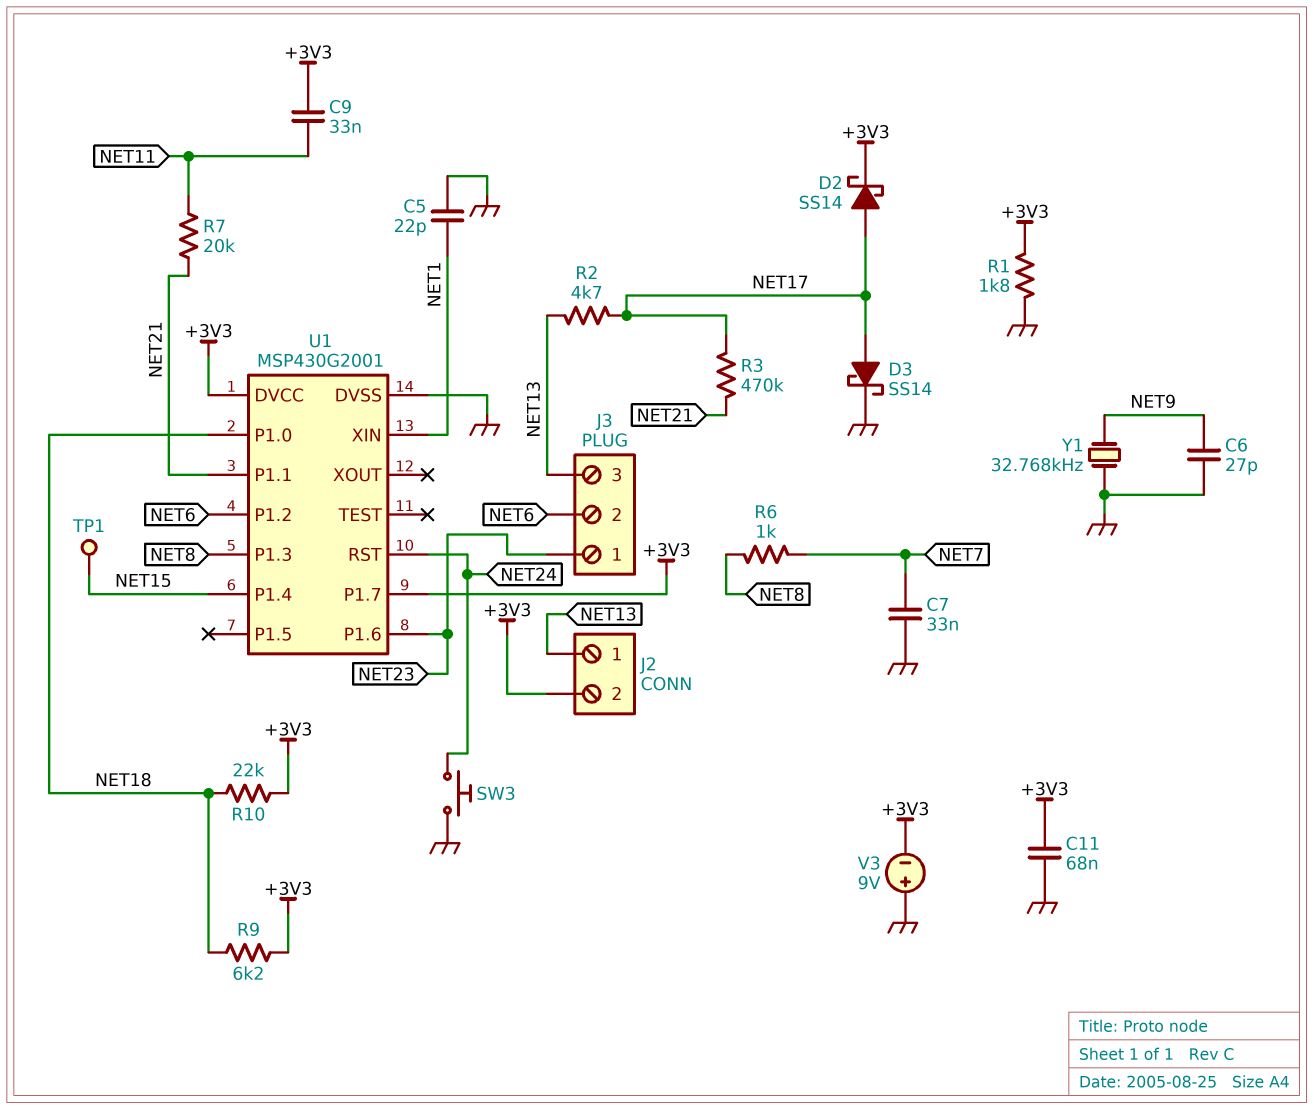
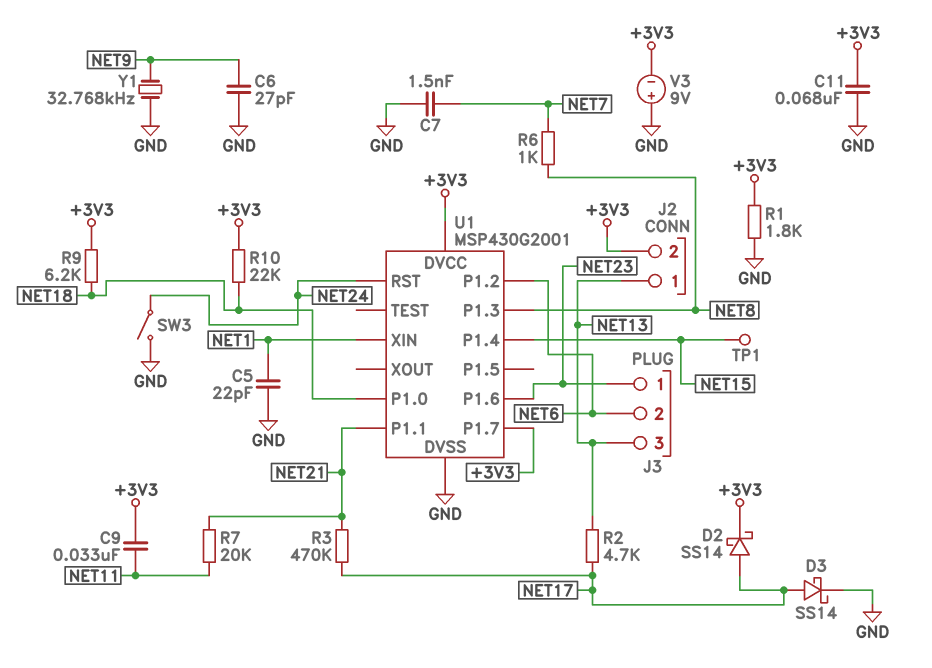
C7: 33nF (GND, NET7) -> 1.5nF (GND, NET7)
SW3: button (GND, NET24) -> switch (GND, NET24)

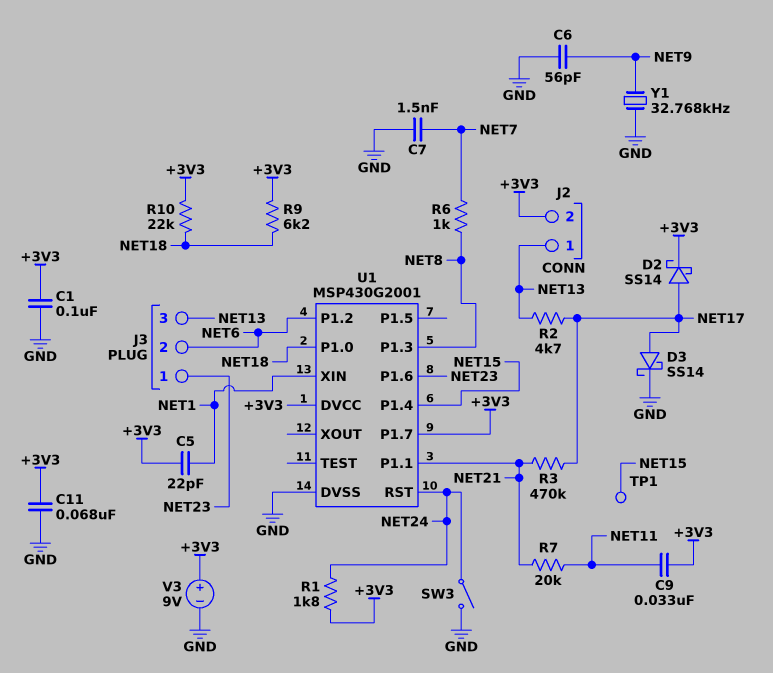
C1: none -> 100nF (+3V3, GND)
C5: 22pF (GND, NET1) -> 22pF (+3V3, NET1)
C6: 27pF (GND, NET9) -> 56pF (GND, NET9)
R1: 1.8k (+3V3, GND) -> 1.8k (+3V3, NET24)
V3: 9V (plus GND, minus +3V3) -> 9V (plus +3V3, minus GND)

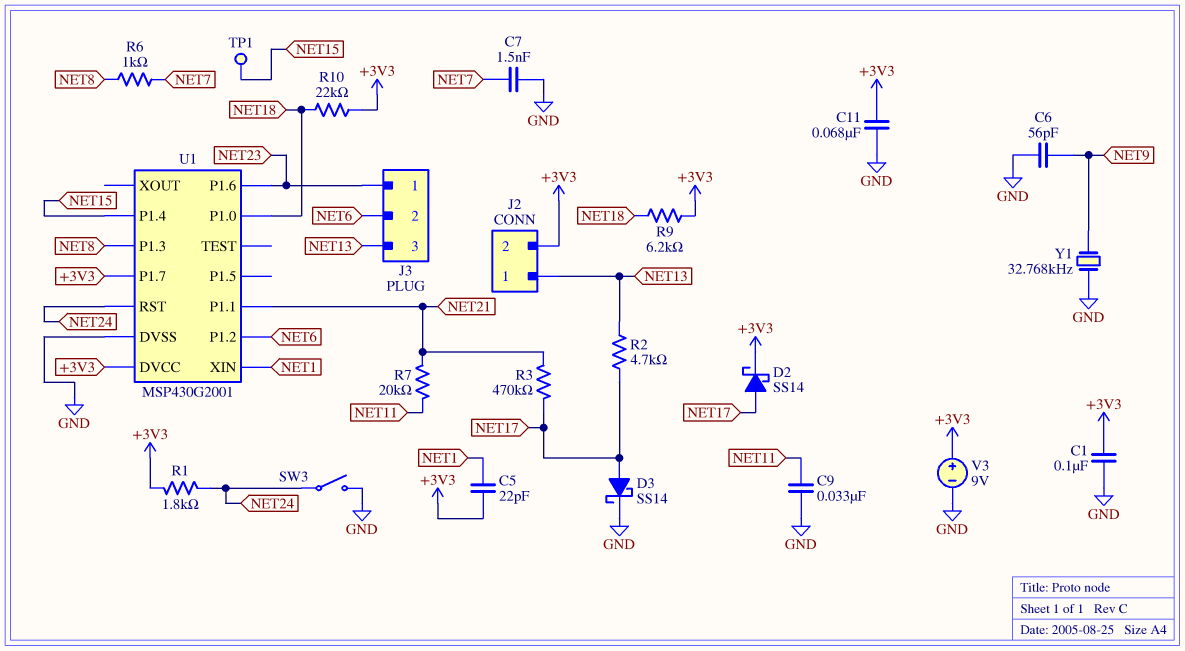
C9: 33nF (+3V3, NET11) -> 33nF (GND, NET11)

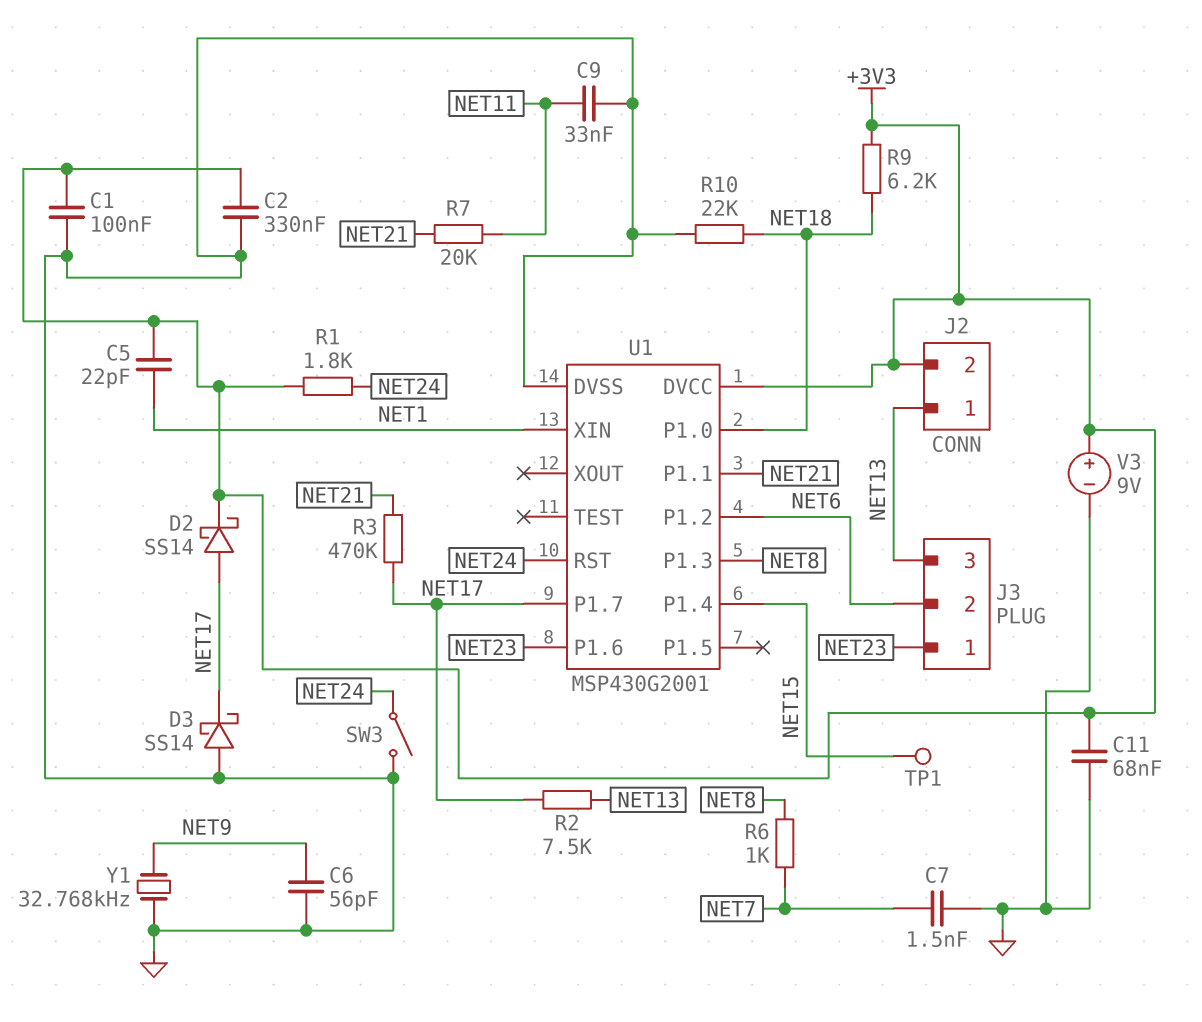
C2: none -> 330nF (+3V3, GND)
D3: schottky SS14 (A NET17, K GND) -> schottky SS14 (A GND, K NET17)
R2: 4.7k (NET13, NET17) -> 7.5k (NET13, NET17)
R10: 22k (+3V3, NET18) -> 22k (GND, NET18)
U1 pin P1.7: +3V3 -> NET17

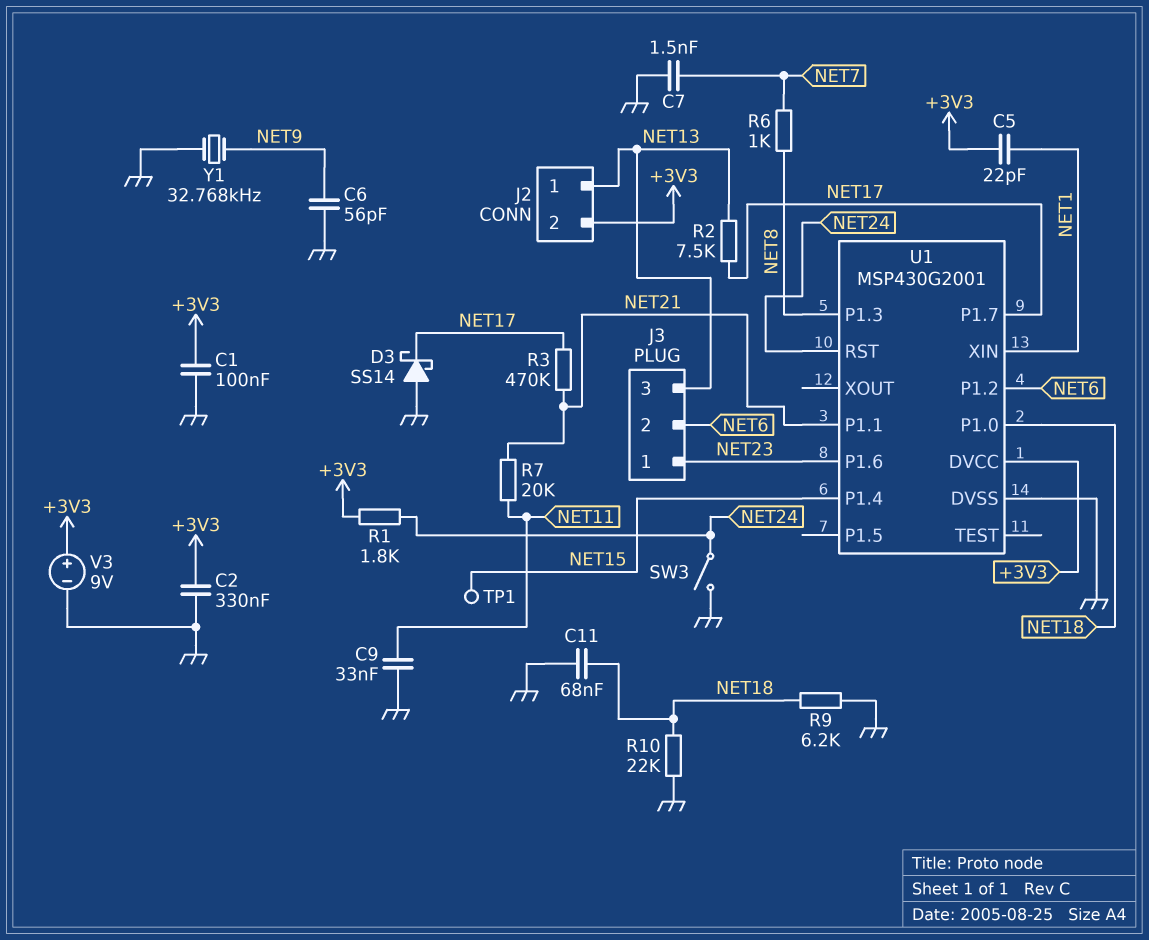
C11: 68nF (+3V3, GND) -> 68nF (GND, NET18)
D2: schottky SS14 (A NET17, K +3V3) -> none
R9: 6.2k (+3V3, NET18) -> 6.2k (GND, NET18)

